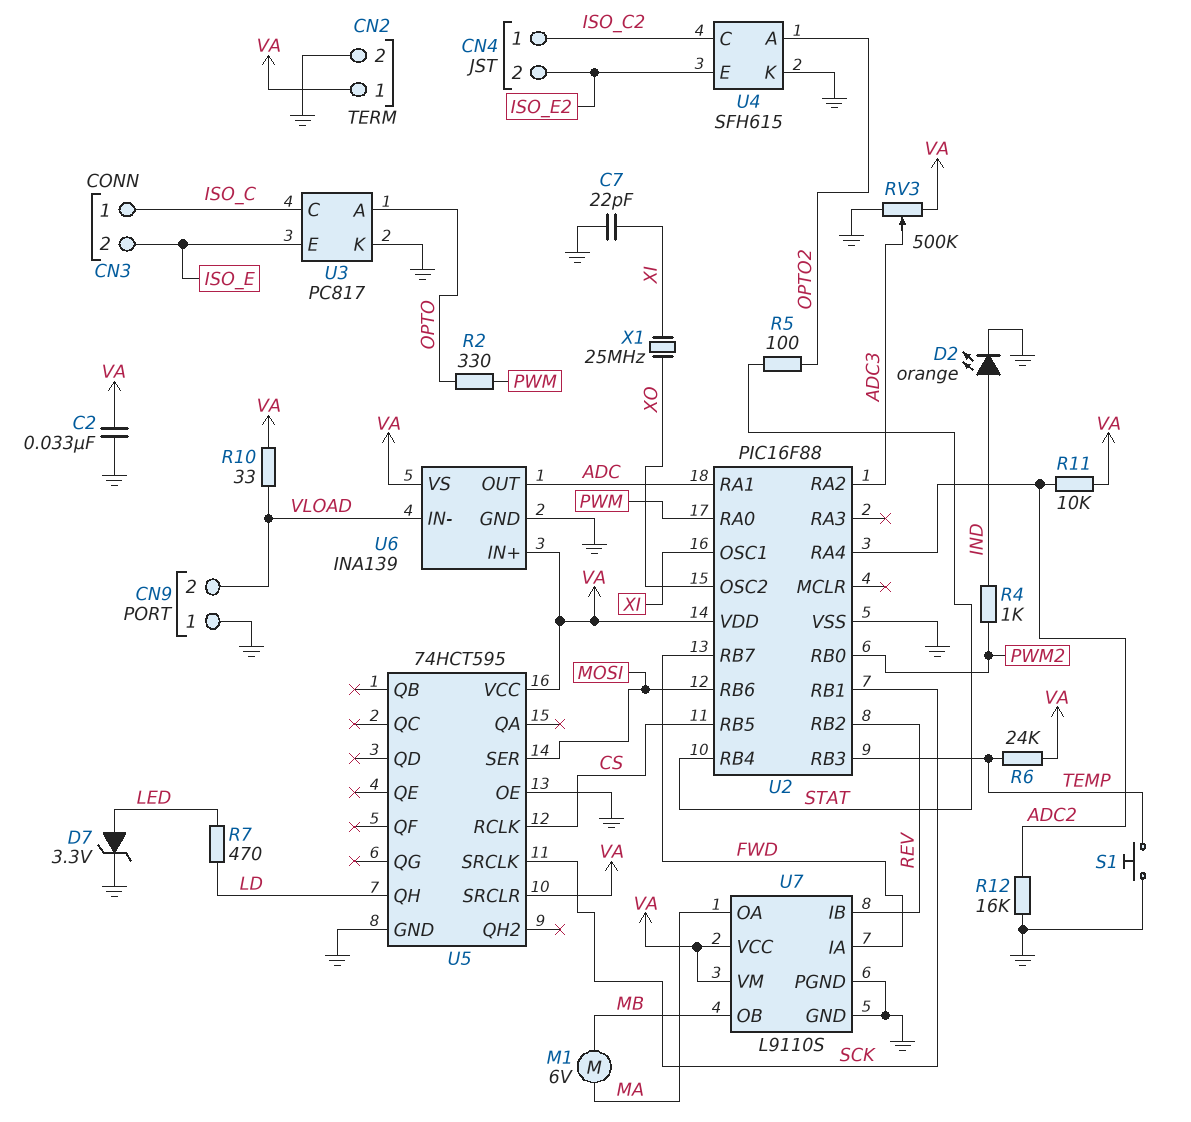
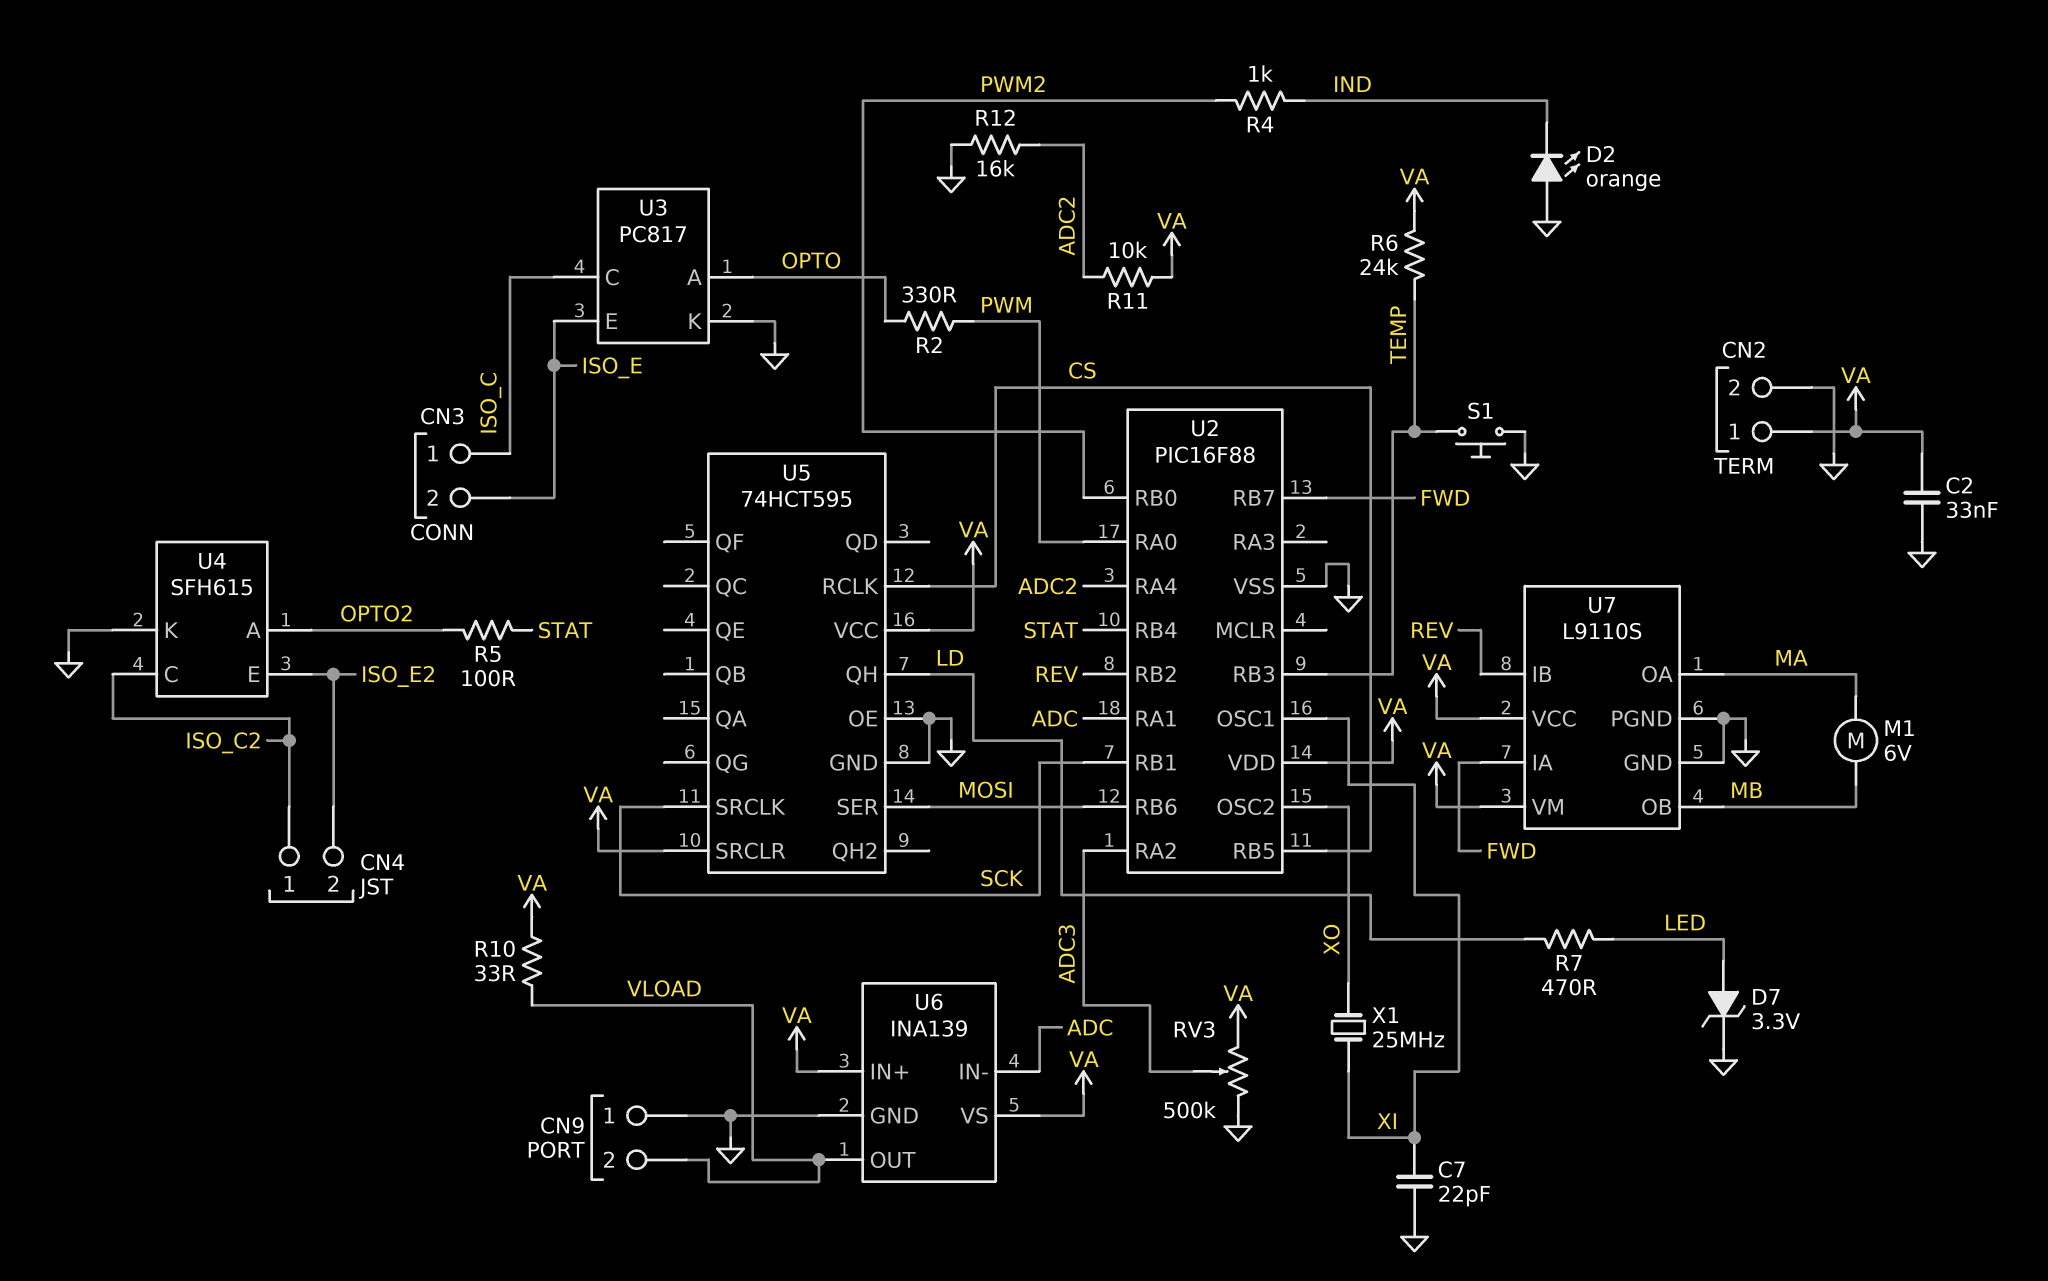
D2: LED orange (A IND, K GND) -> LED orange (A GND, K IND)
U6 pin IN-: VLOAD -> ADC
U6 pin OUT: ADC -> VLOAD

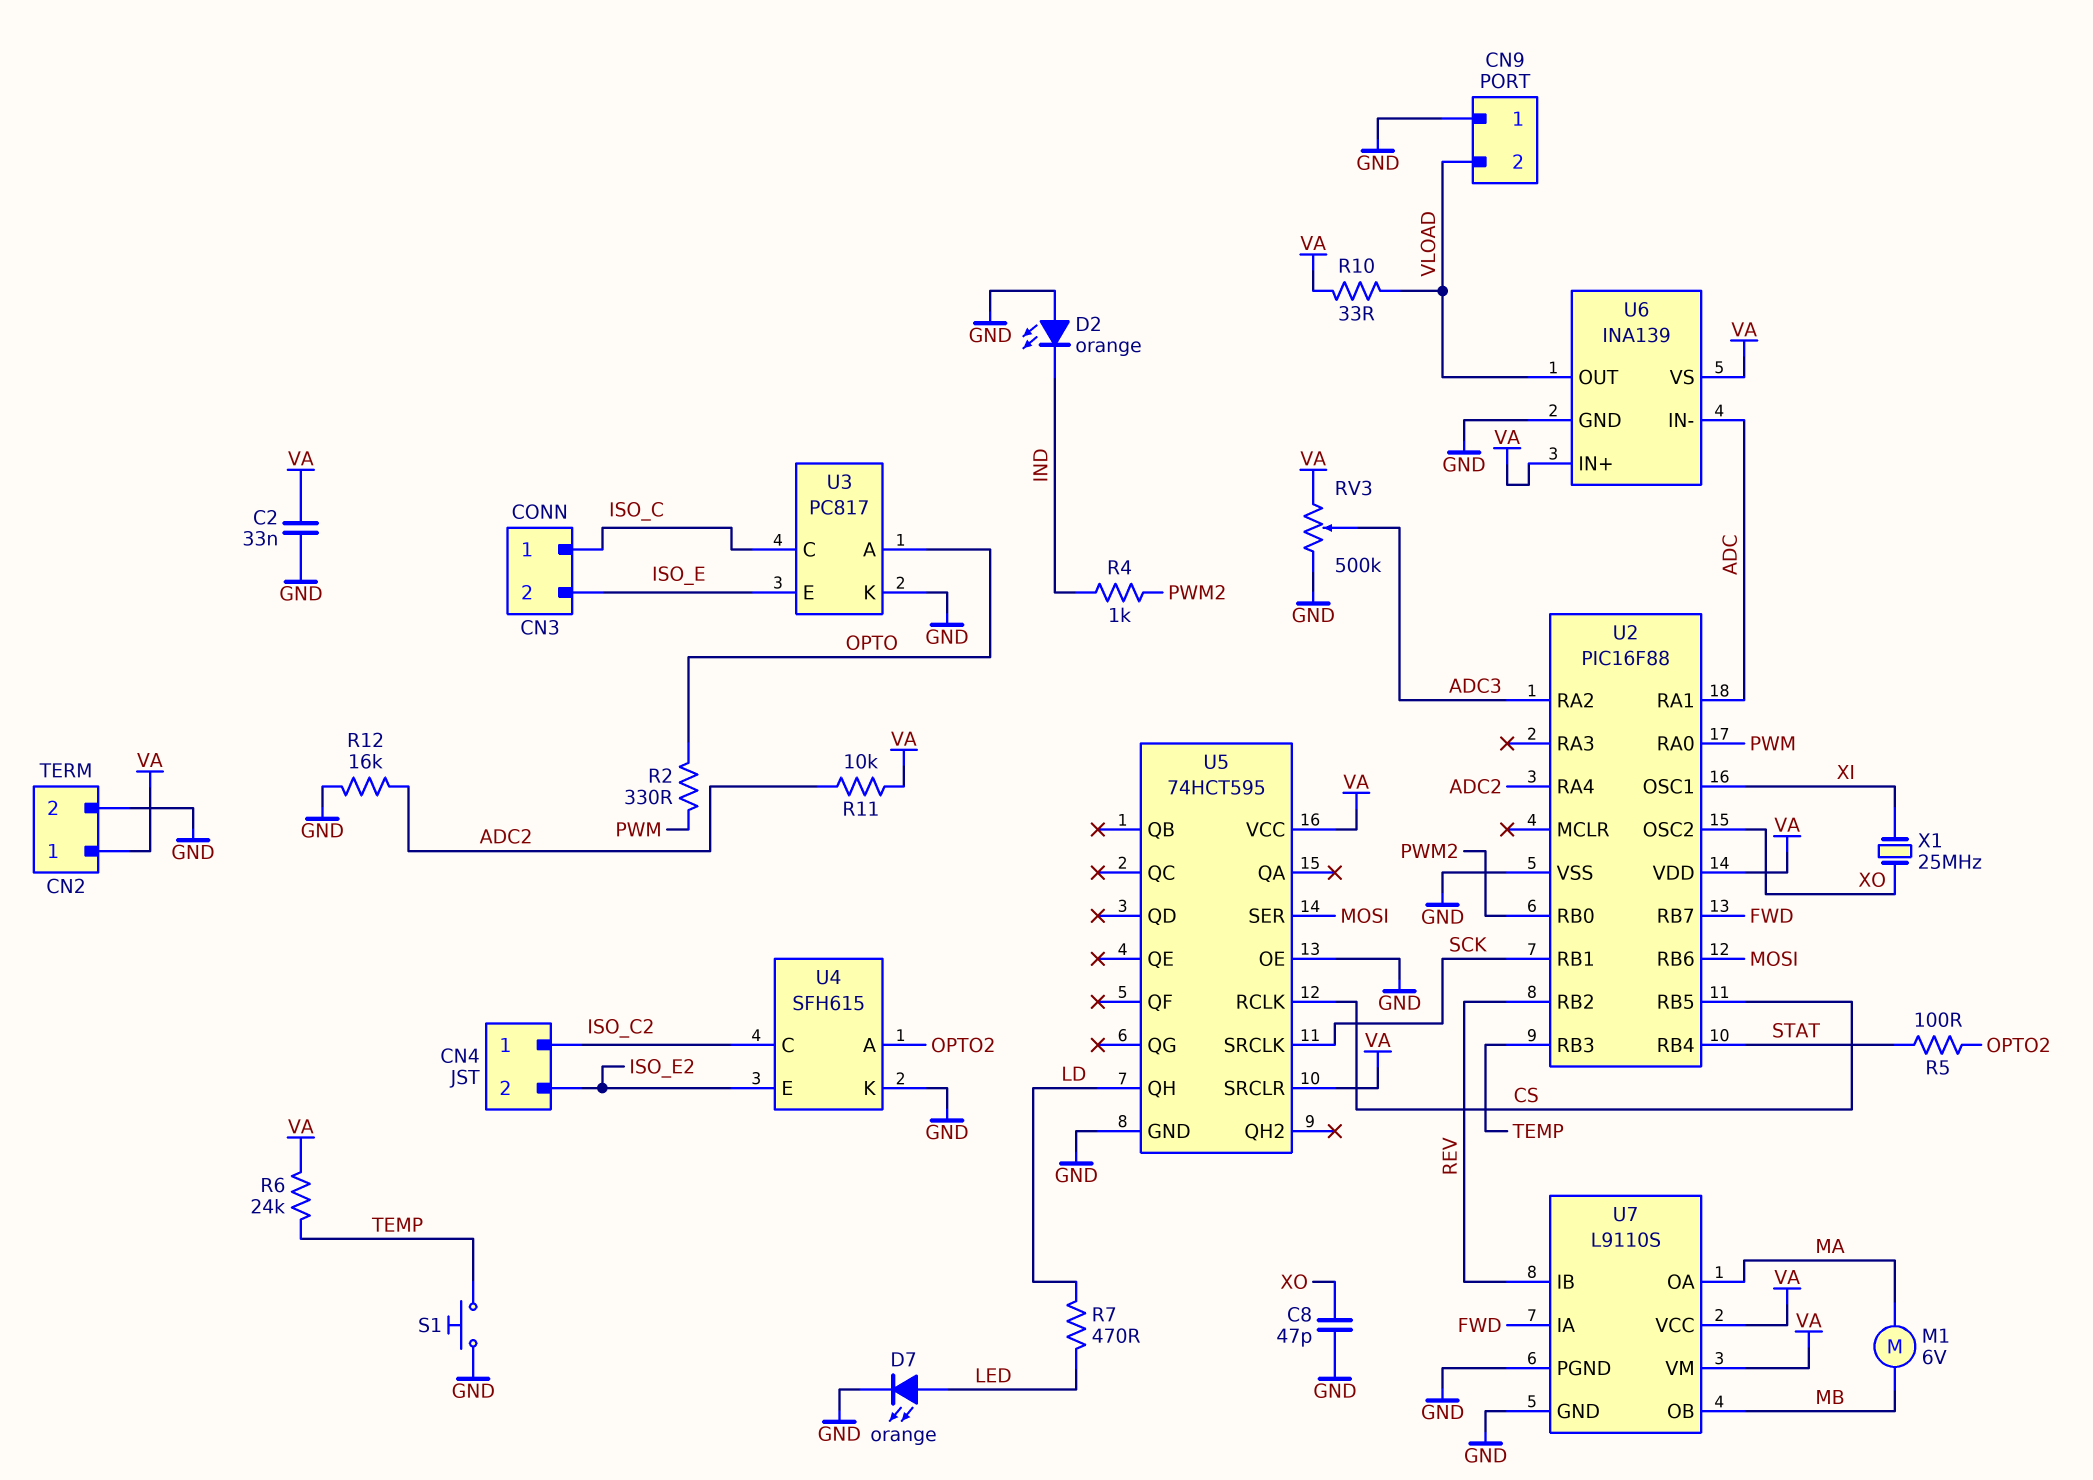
C7: 22pF (GND, XI) -> none
C8: none -> 47pF (GND, XO)
D7: zener 3.3V (A LED, K GND) -> LED orange (A LED, K GND)

